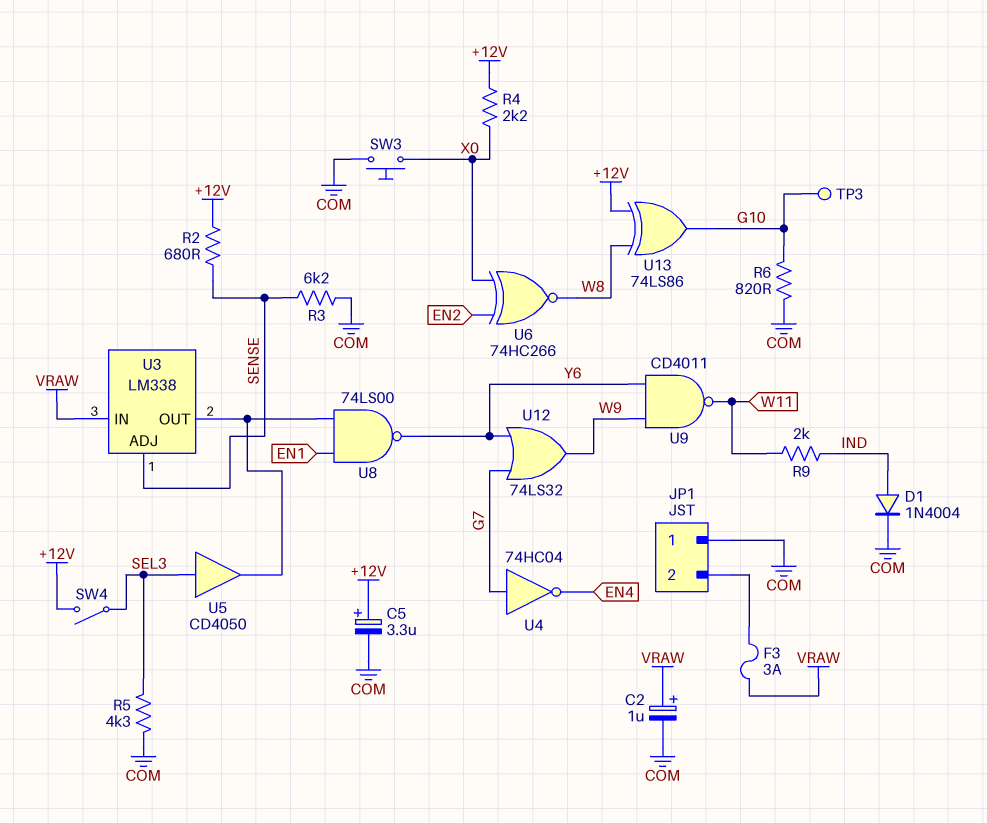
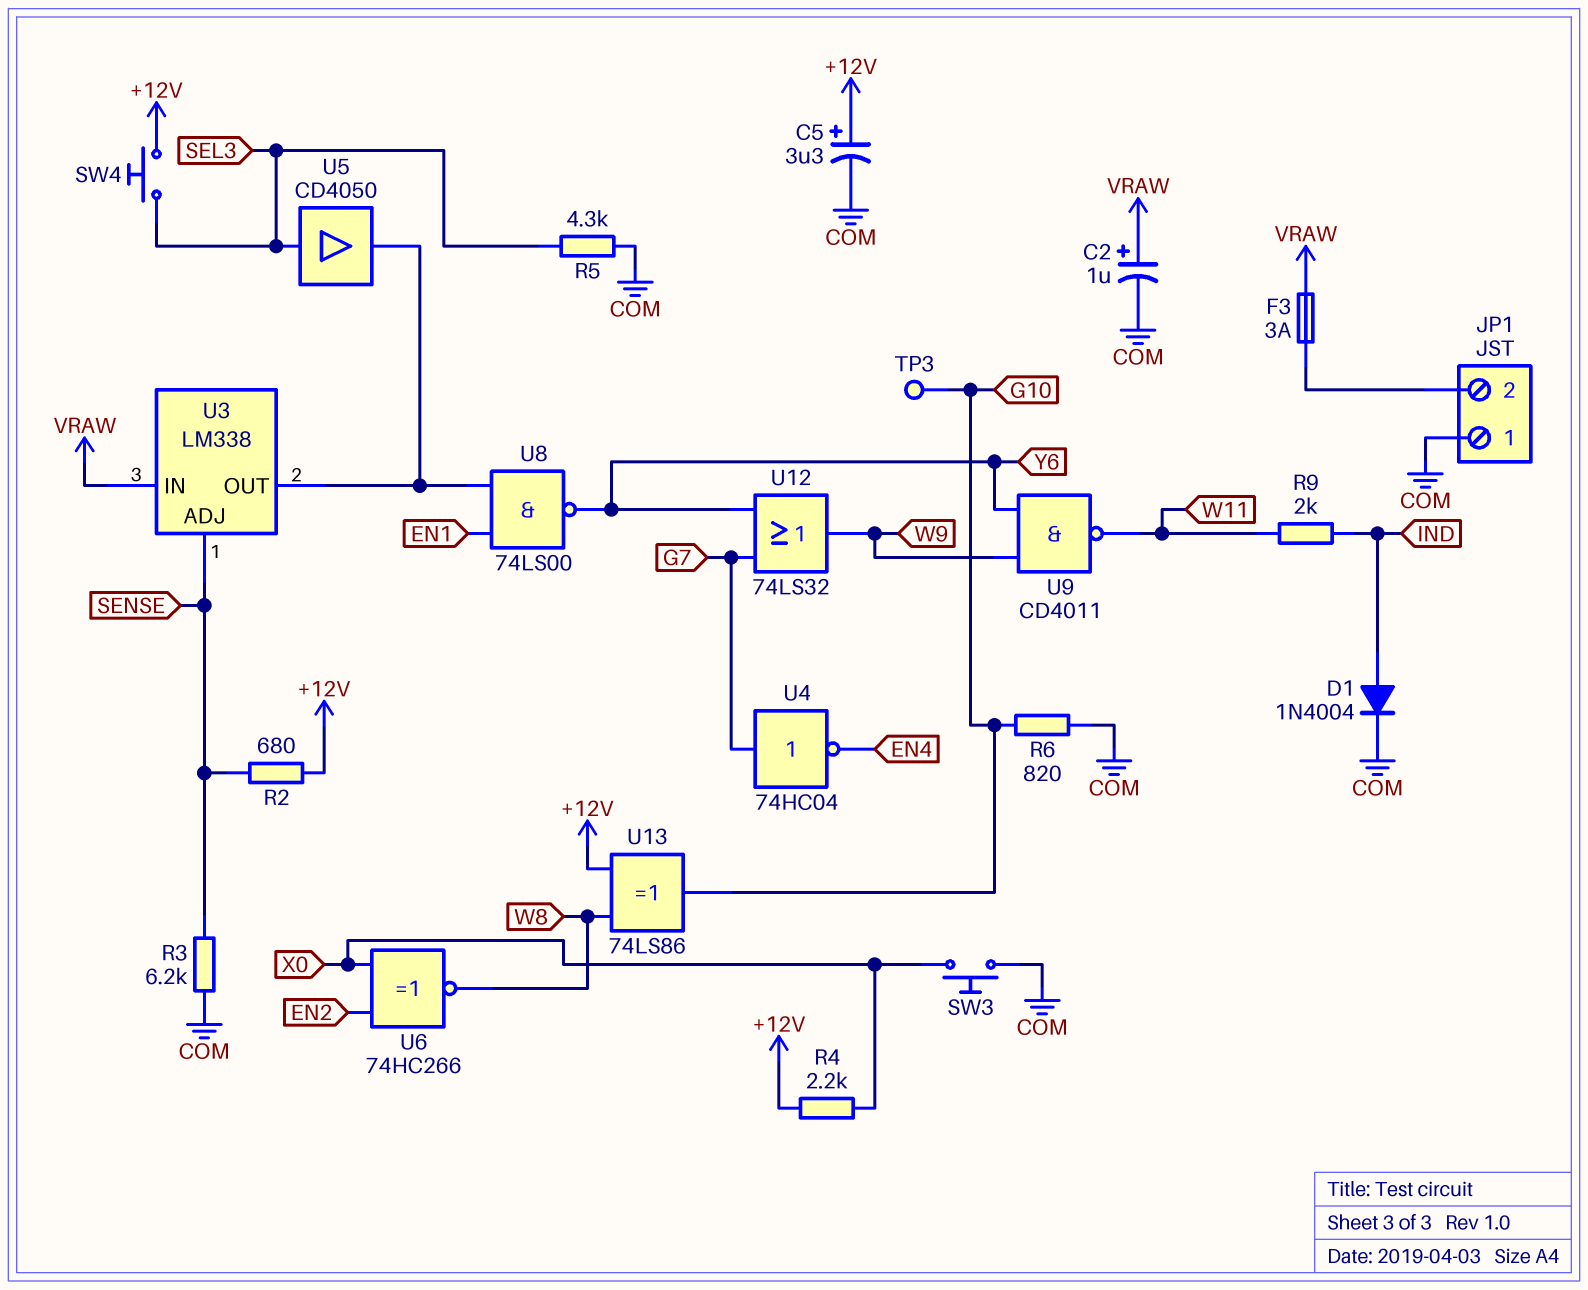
SW4: switch (+12V, SEL3) -> button (+12V, SEL3)

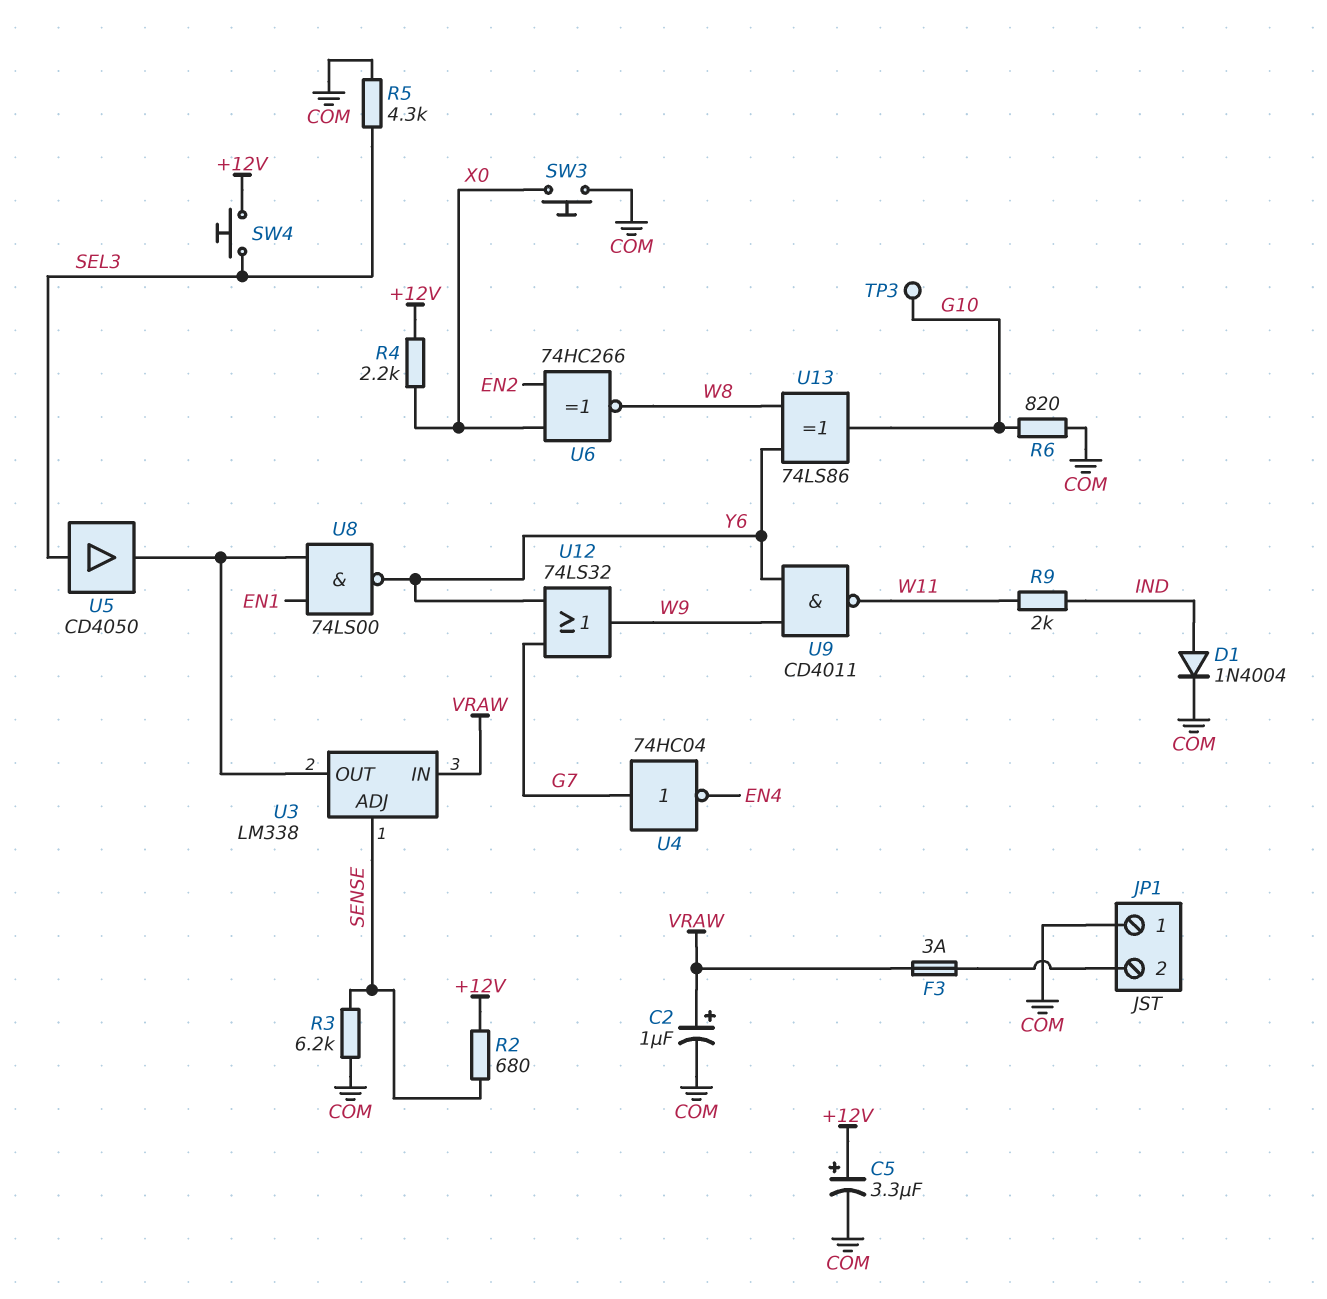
U13: XOR 74LS86 (in +12V, in W8, out G10) -> XOR 74LS86 (in W8, in Y6, out G10)

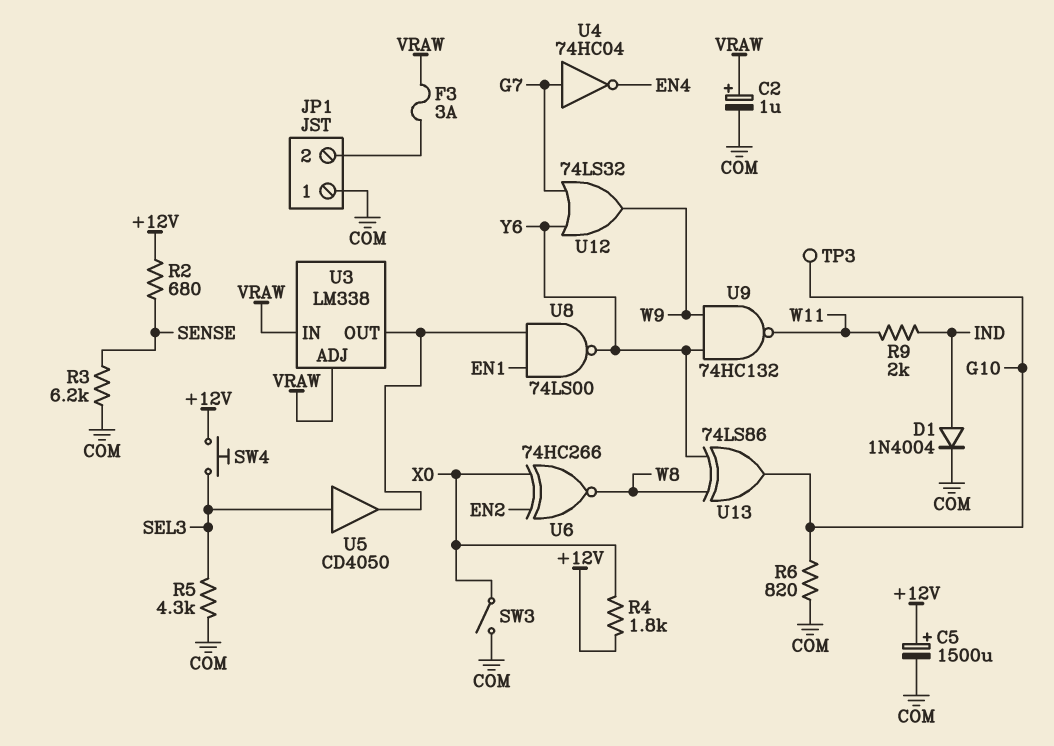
C5: 3.3uF (plus +12V, minus COM) -> 1500uF (plus +12V, minus COM)
R4: 2.2k (+12V, X0) -> 1.8k (+12V, X0)
SW3: button (COM, X0) -> switch (COM, X0)
U3 pin ADJ: SENSE -> VRAW
U9: NAND CD4011 (in W9, in Y6, out W11) -> NAND 74HC132 (in W9, in Y6, out W11)

